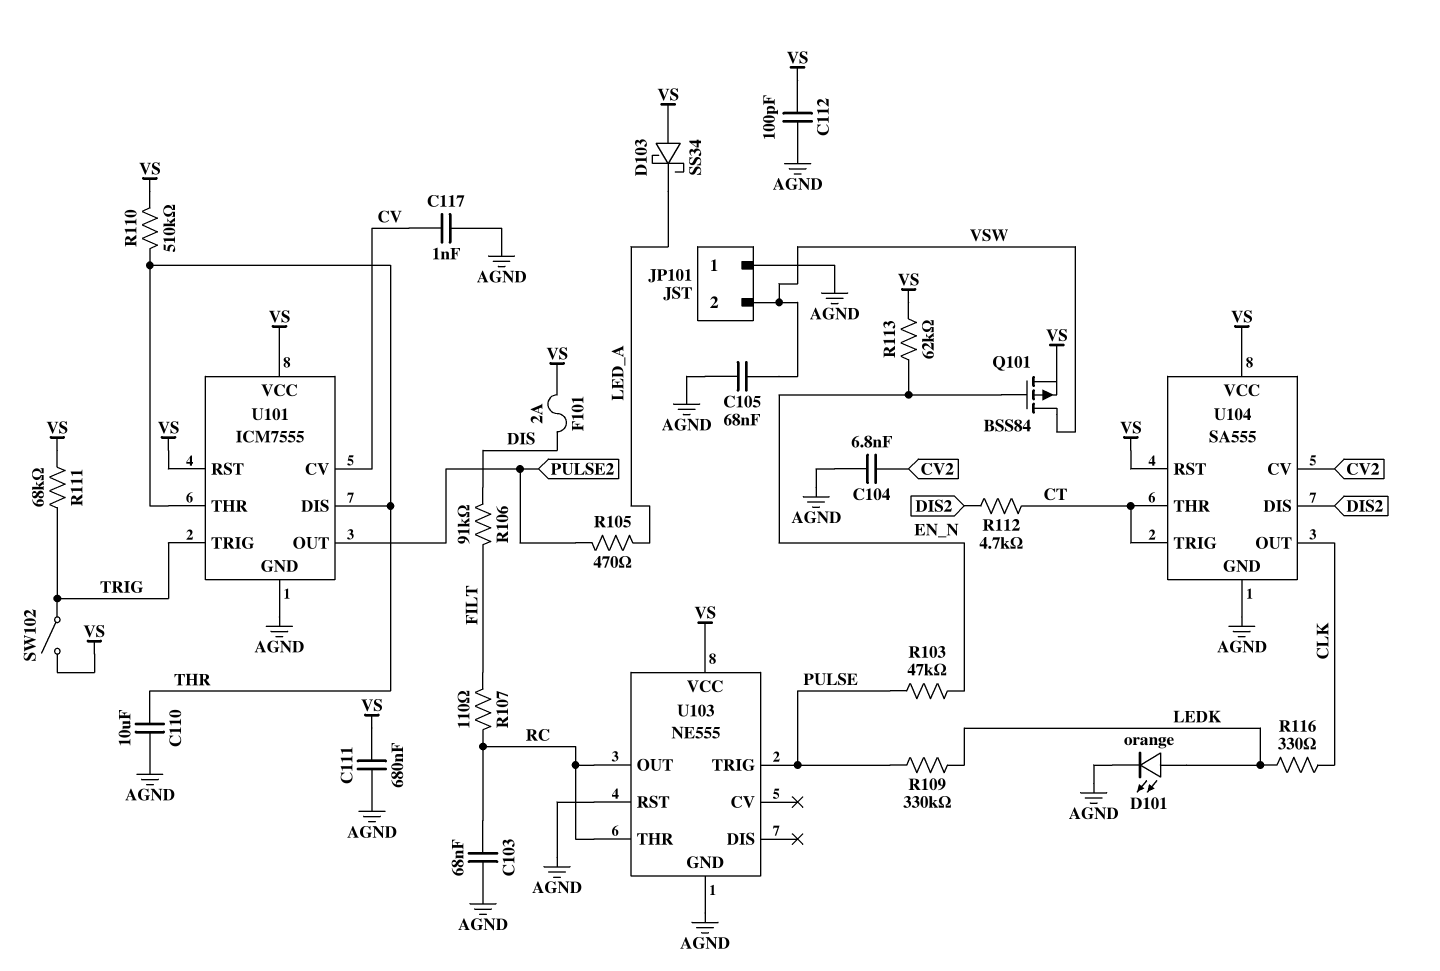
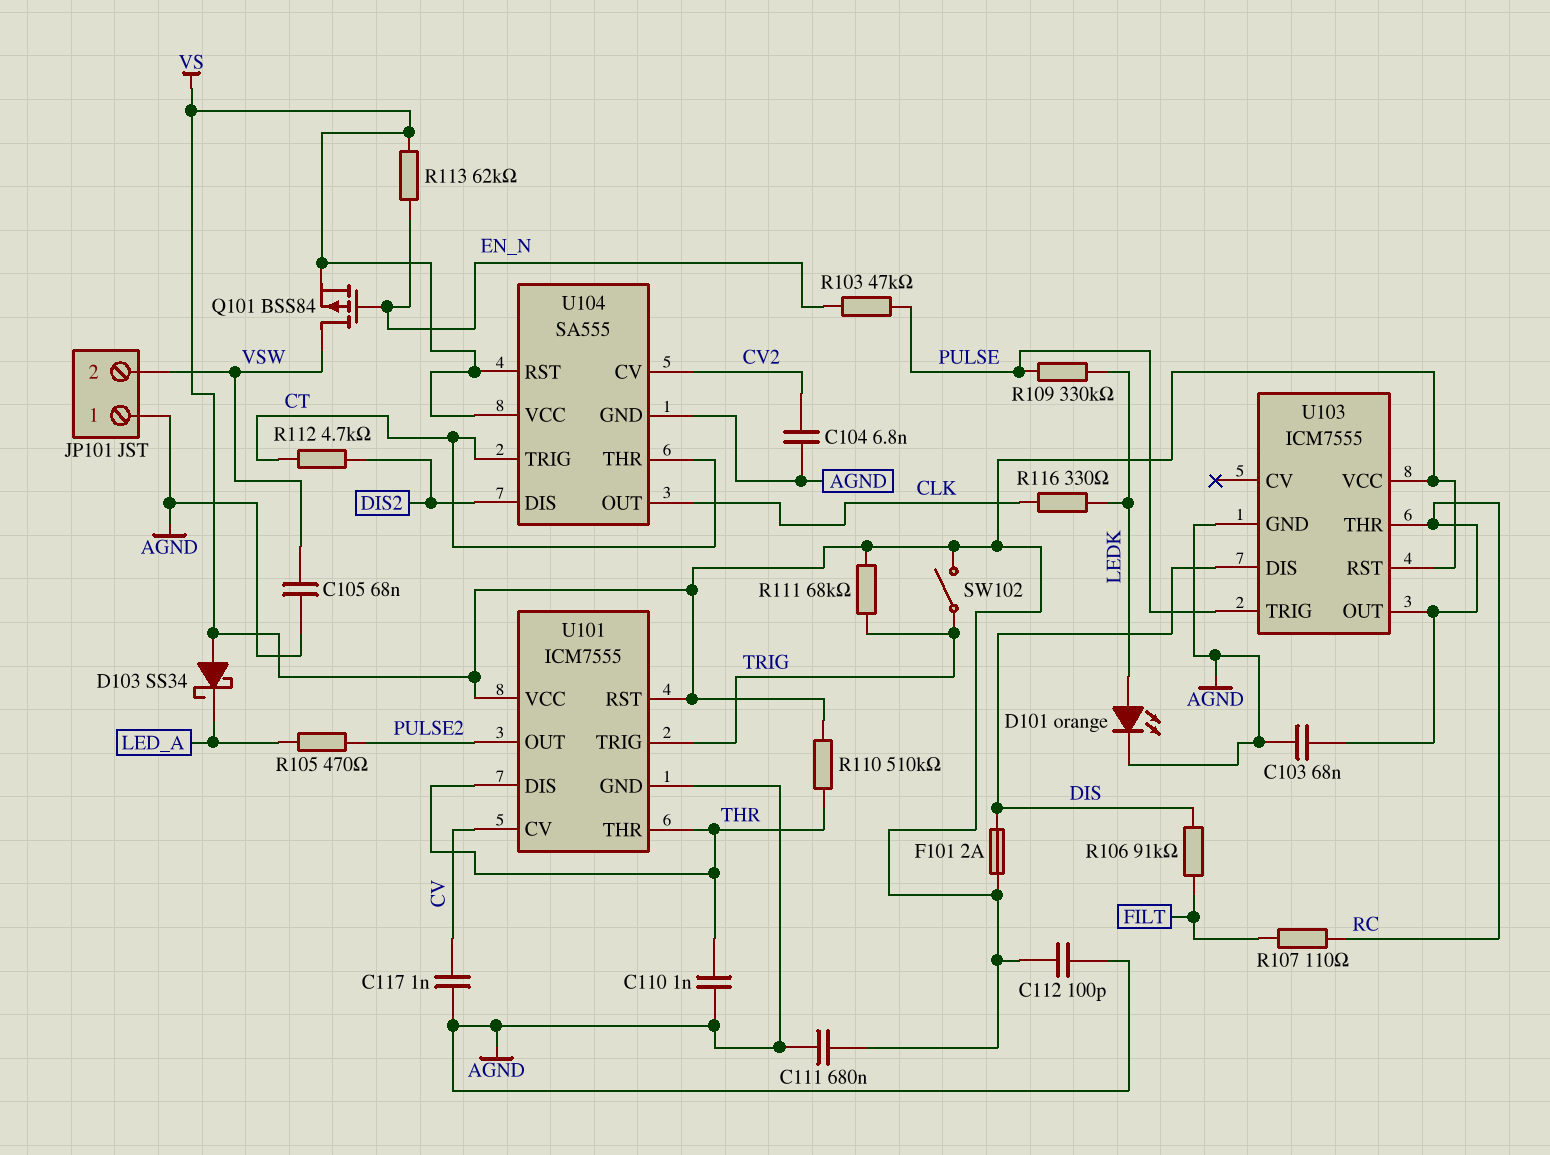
C110: 10uF (AGND, THR) -> 1nF (AGND, THR)
U103: NE555 -> ICM7555
U103 pin DIS: none -> DIS
U103 pin RST: AGND -> VS

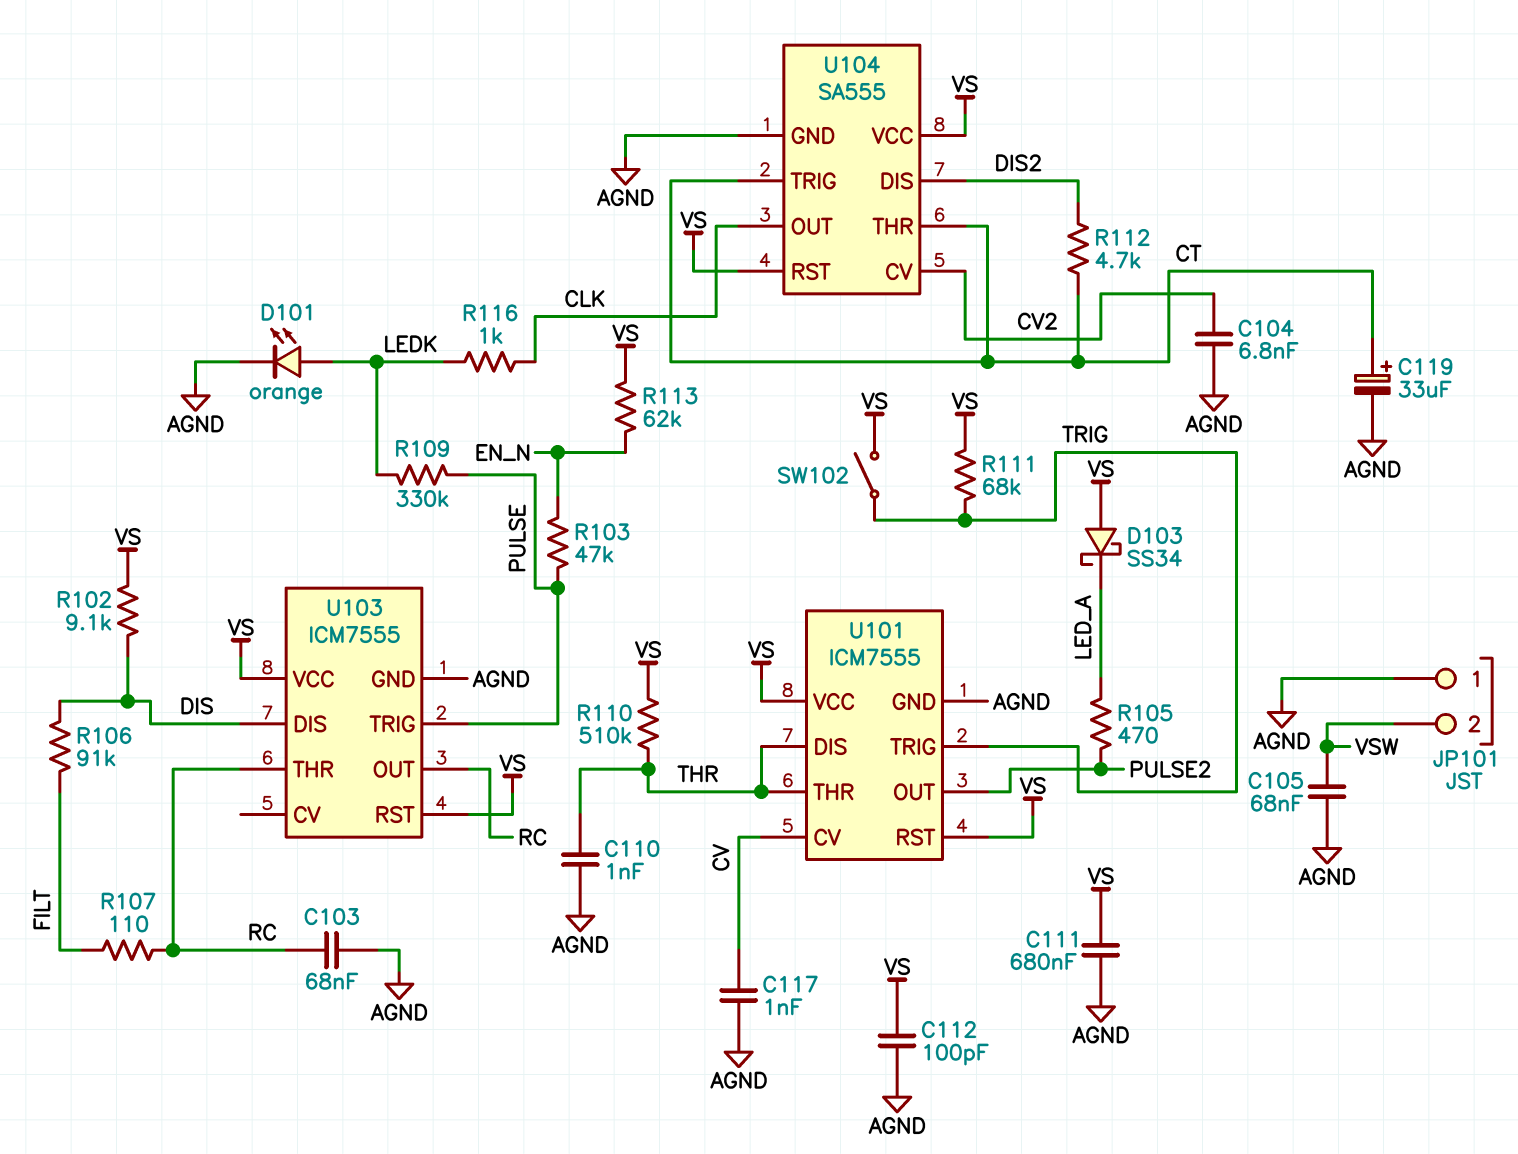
C119: none -> 33uF (plus CT, minus AGND)
F101: 2A (DIS, VS) -> none
Q101: PMOS BSS84 (G EN_N, D VSW, S VS) -> none
R102: none -> 9.1k (DIS, VS)
R116: 330 (CLK, LEDK) -> 1k (CLK, LEDK)

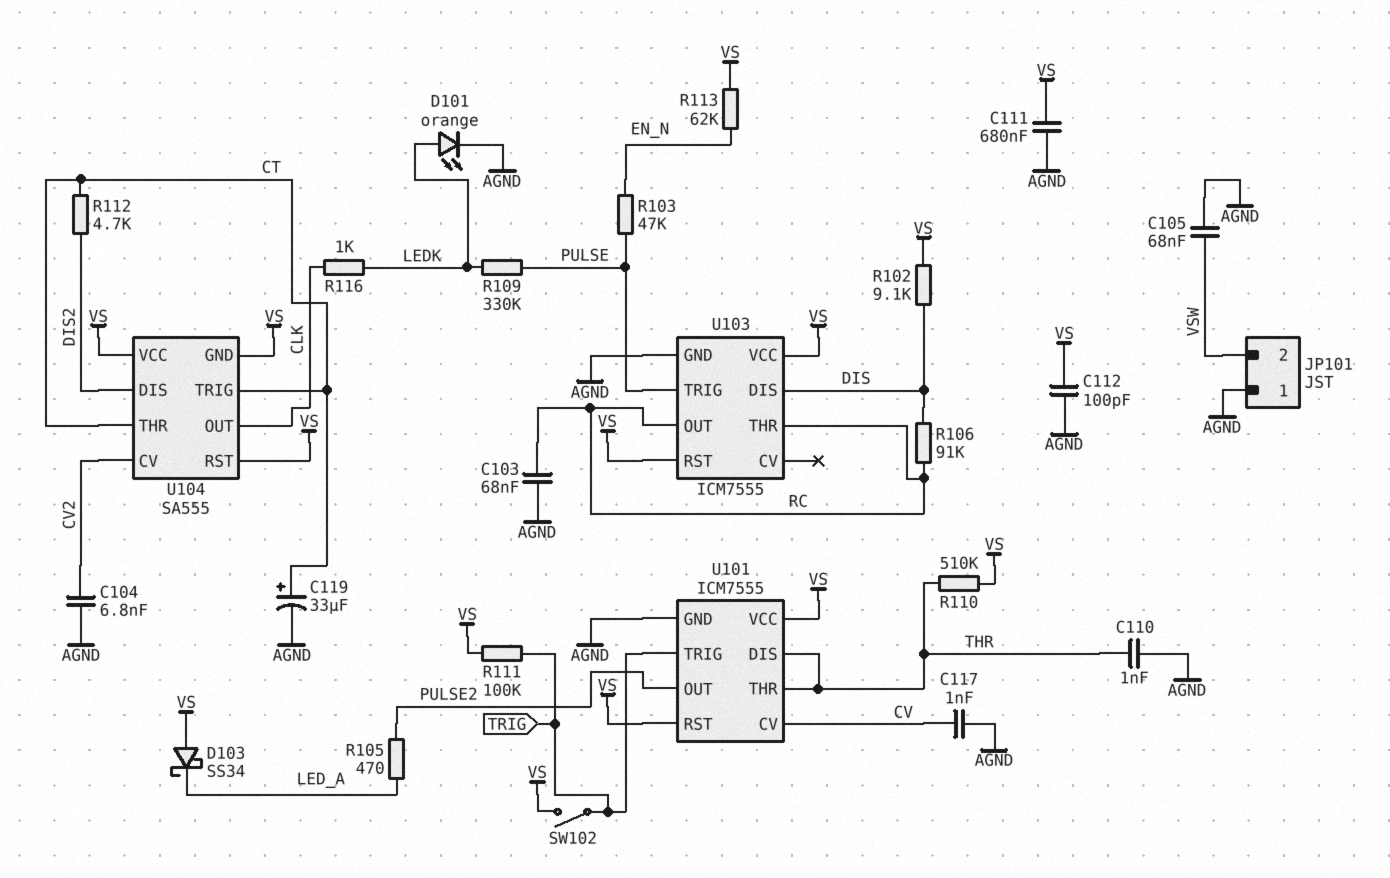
R106: 91k (DIS, FILT) -> 91k (DIS, RC)
R107: 110 (FILT, RC) -> none
R111: 68k (TRIG, VS) -> 100k (TRIG, VS)
U104 pin GND: AGND -> VS

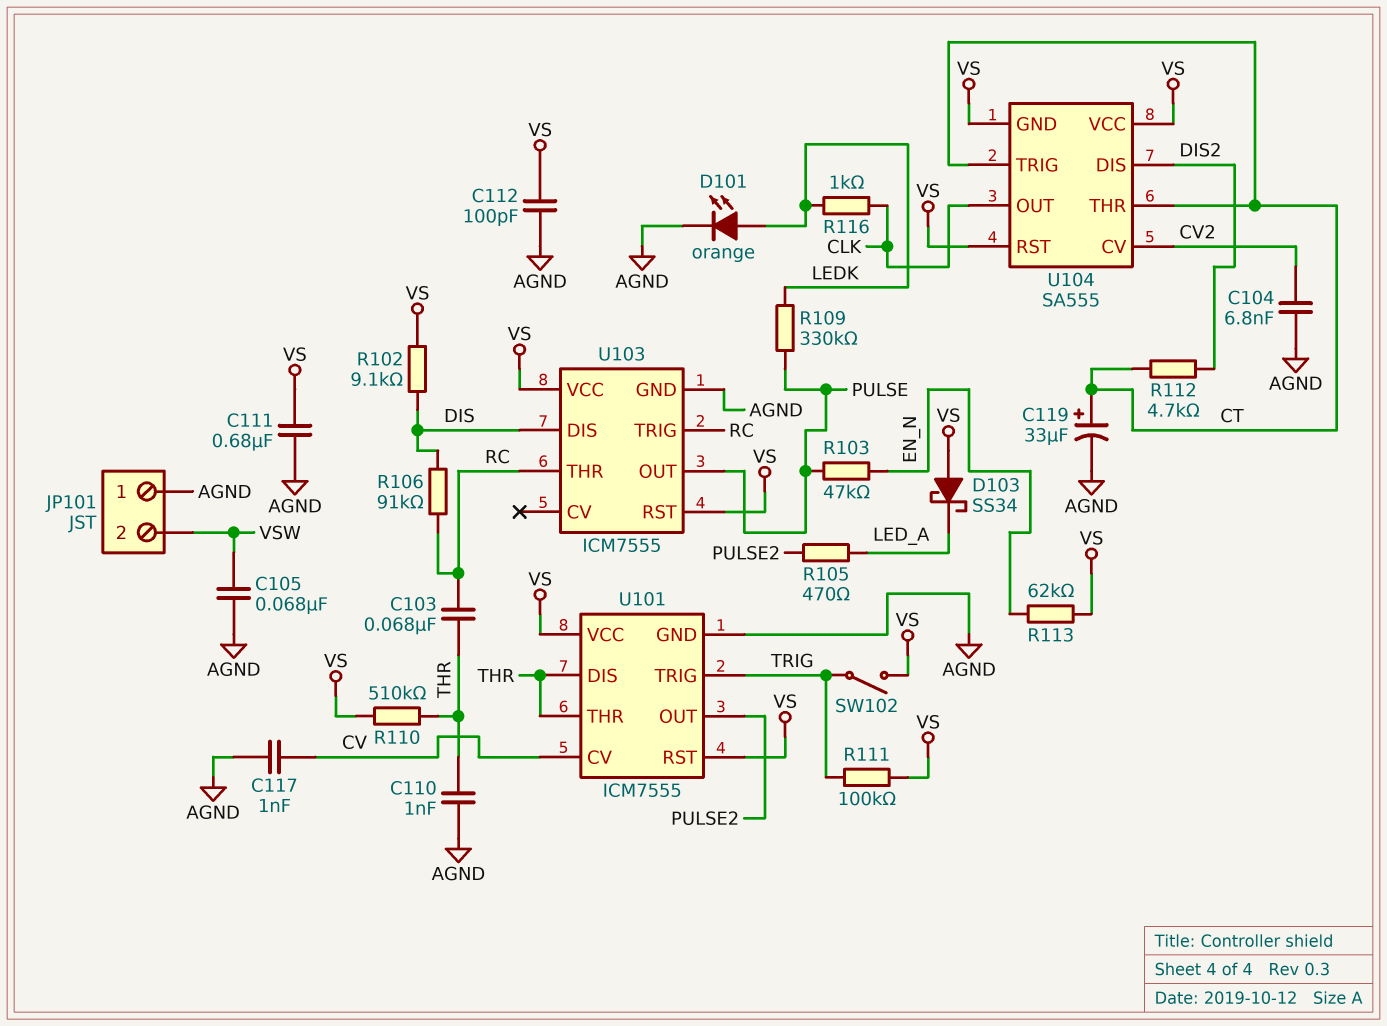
C103: 68nF (AGND, RC) -> 68nF (RC, THR)
U103 pin OUT: RC -> PULSE
U103 pin TRIG: PULSE -> RC

